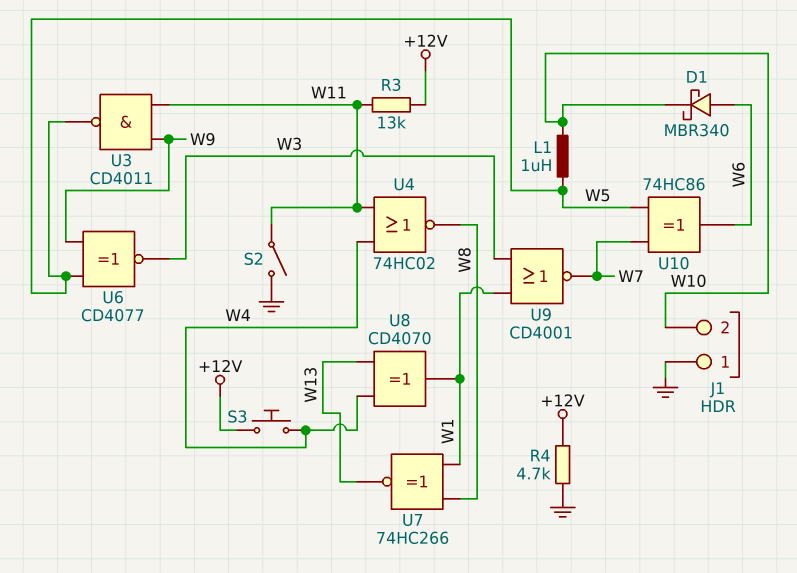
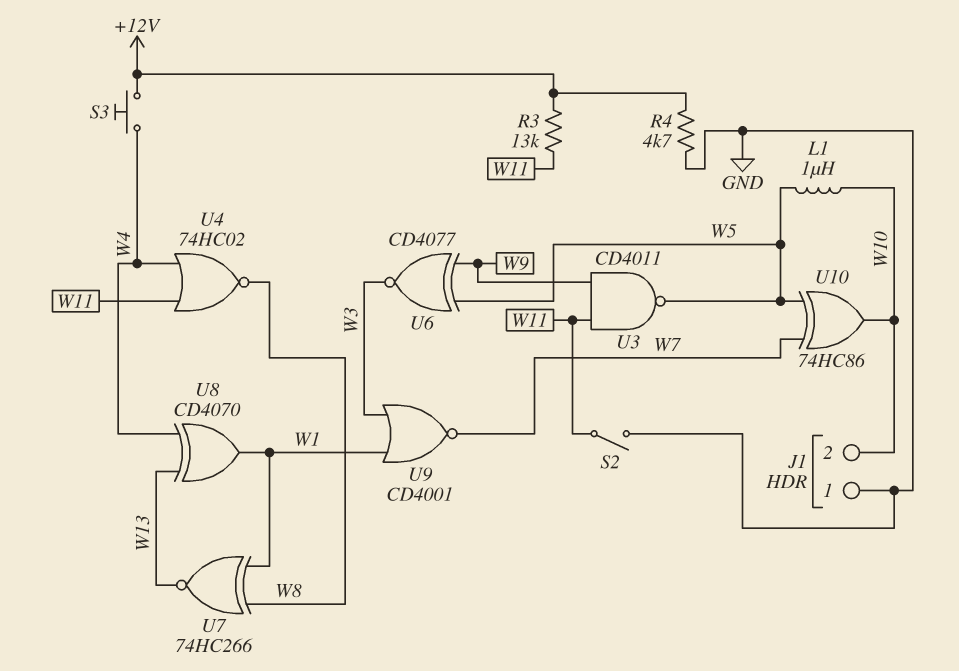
D1: schottky MBR340 (A W6, K W10) -> none
U10: XOR 74HC86 (in W5, in W7, out W6) -> XOR 74HC86 (in W5, in W7, out W10)

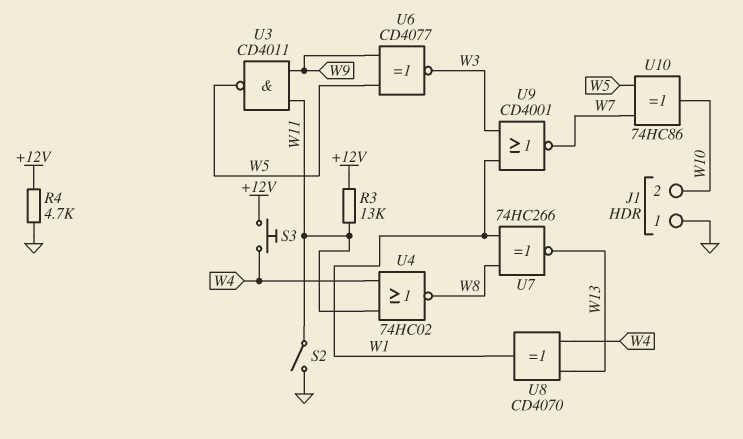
L1: 1uH (W5, W10) -> none

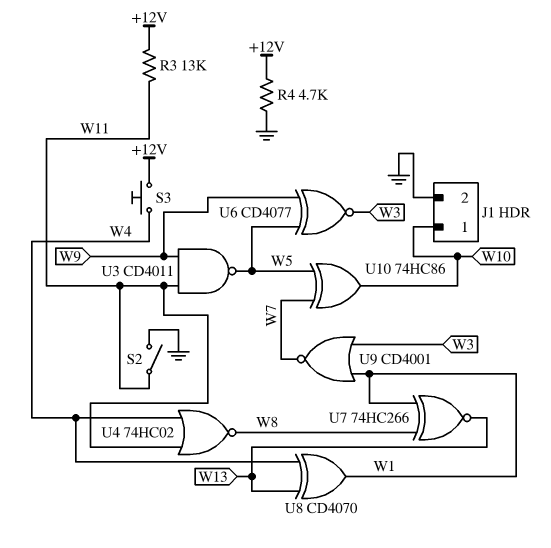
J1 pin 1: GND -> W10
J1 pin 2: W10 -> GND

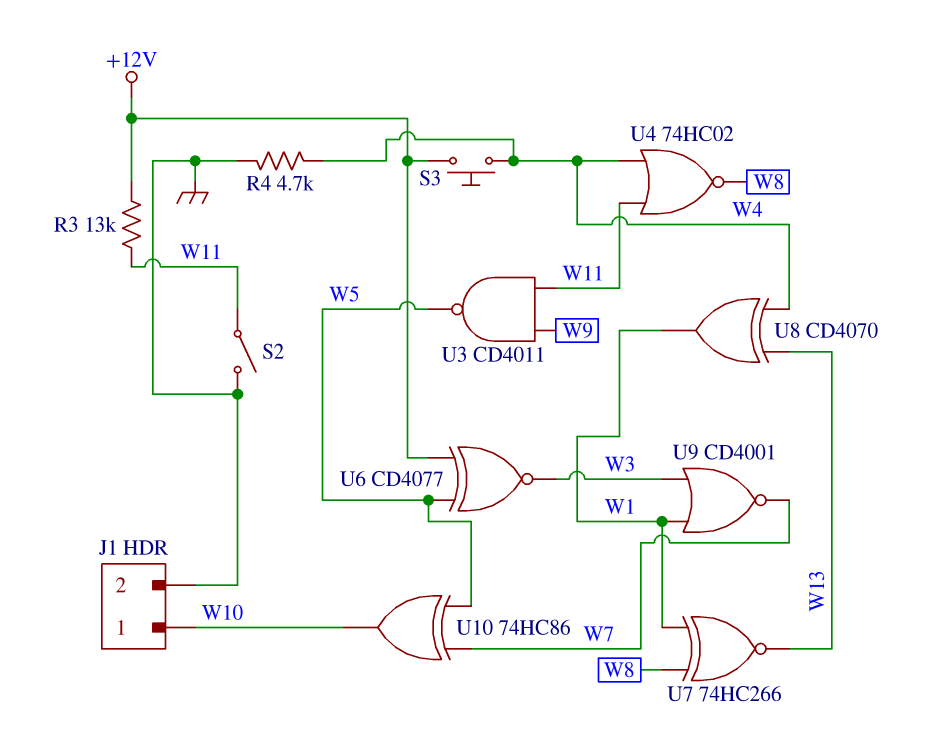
R4: 4.7k (+12V, GND) -> 4.7k (GND, W4)
U6: XNOR CD4077 (in W5, in W9, out W3) -> XNOR CD4077 (in +12V, in W5, out W3)

